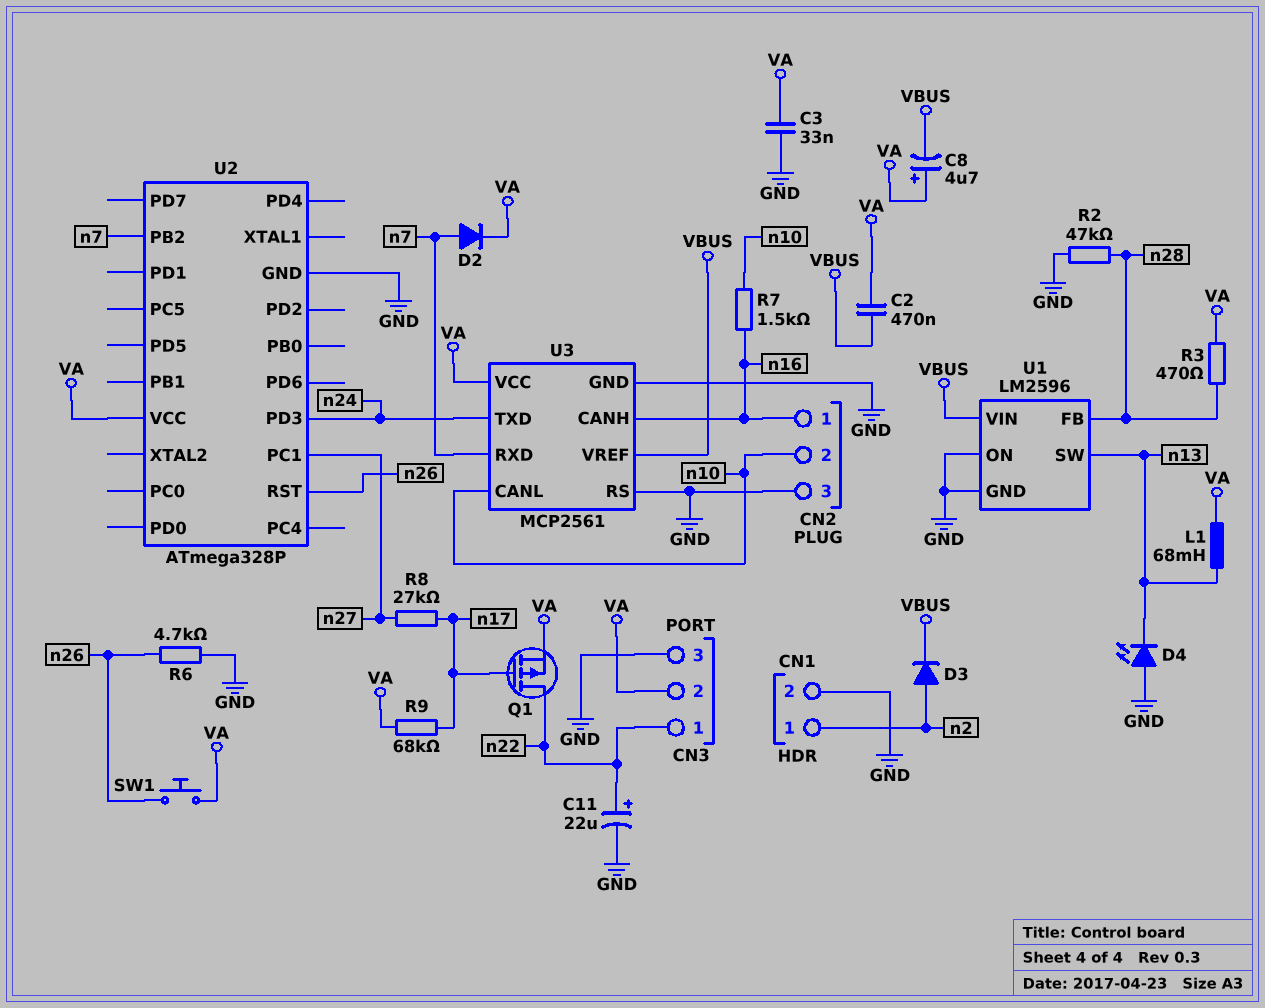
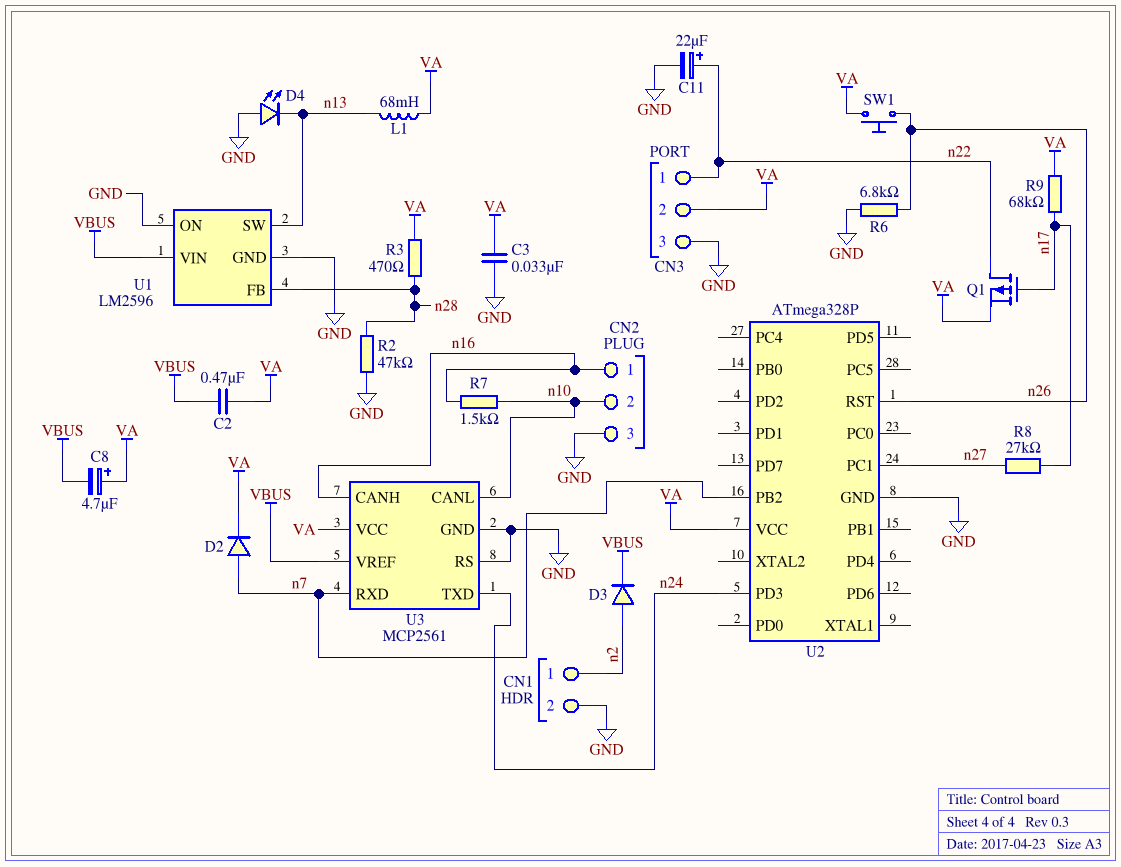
R6: 4.7k (GND, n26) -> 6.8k (GND, n26)

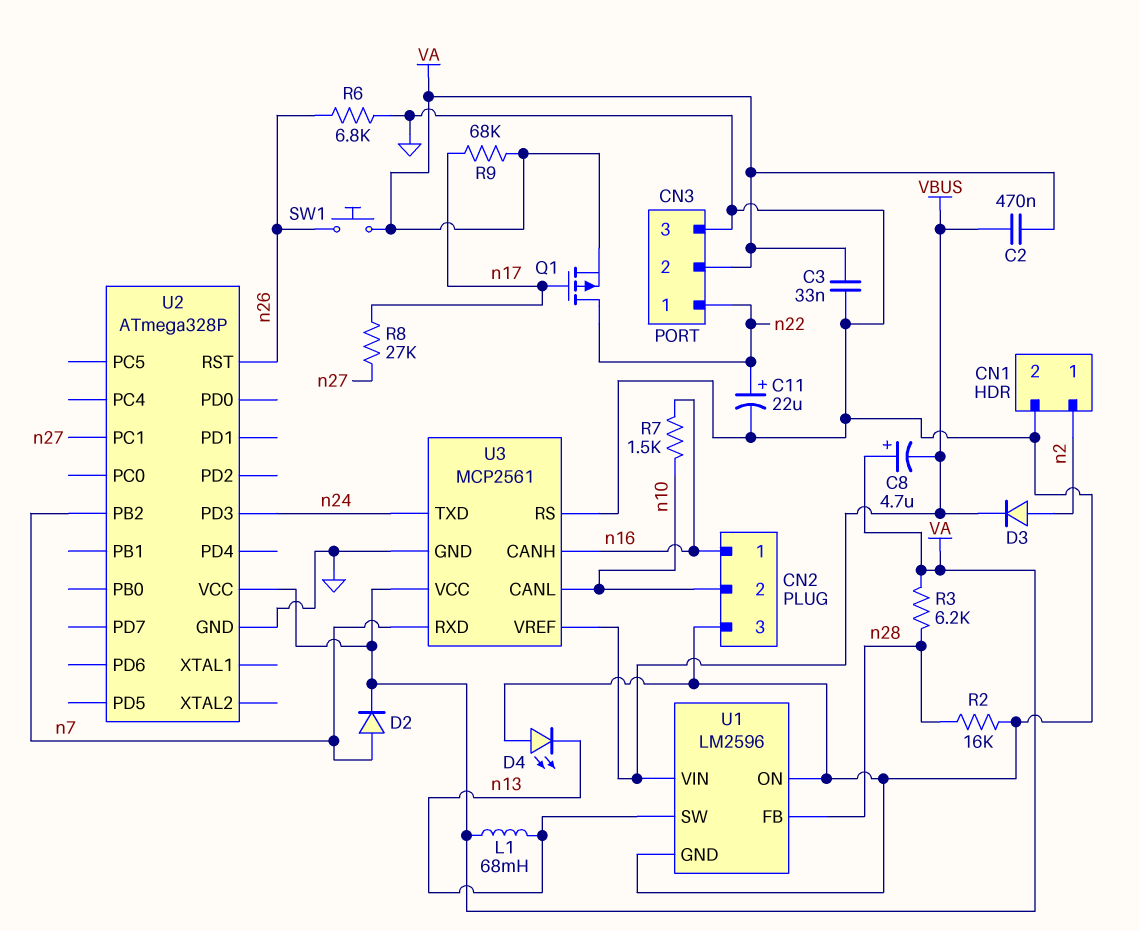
R2: 47k (GND, n28) -> 16k (GND, n28)
R3: 470 (VA, n28) -> 6.2k (VA, n28)

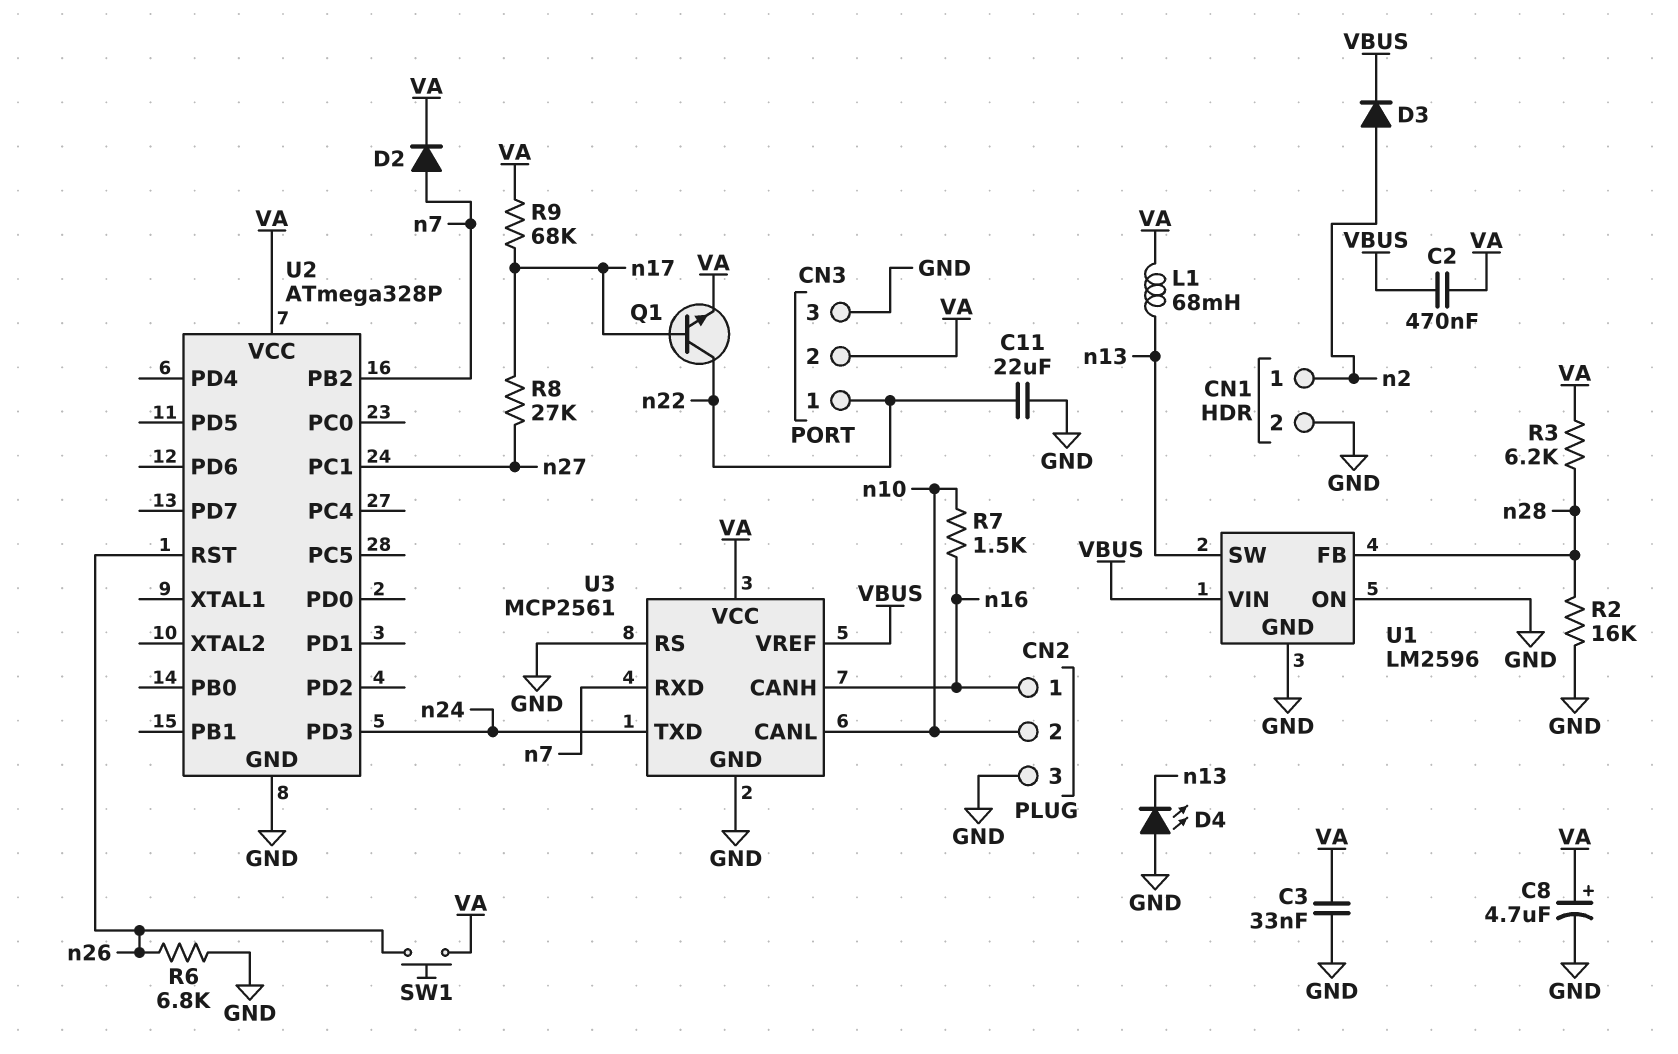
C8: 4.7uF (plus VA, minus VBUS) -> 4.7uF (plus VA, minus GND)
C11: 22uF (plus n22, minus GND) -> 22uF (GND, n22)
Q1: PMOS (G n17, D n22, S VA) -> NPN (B n17, C n22, E VA)

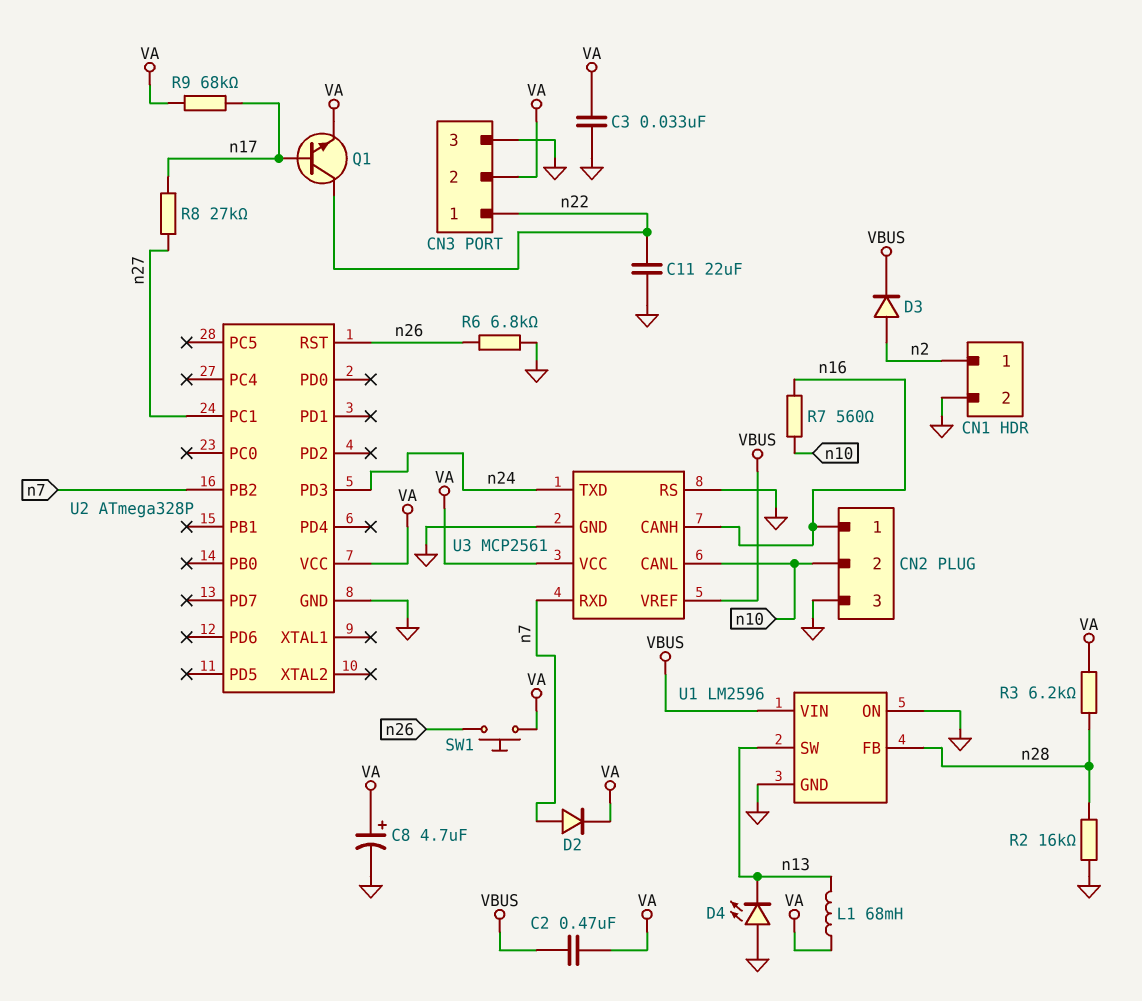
R7: 1.5k (n10, n16) -> 560 (n10, n16)

